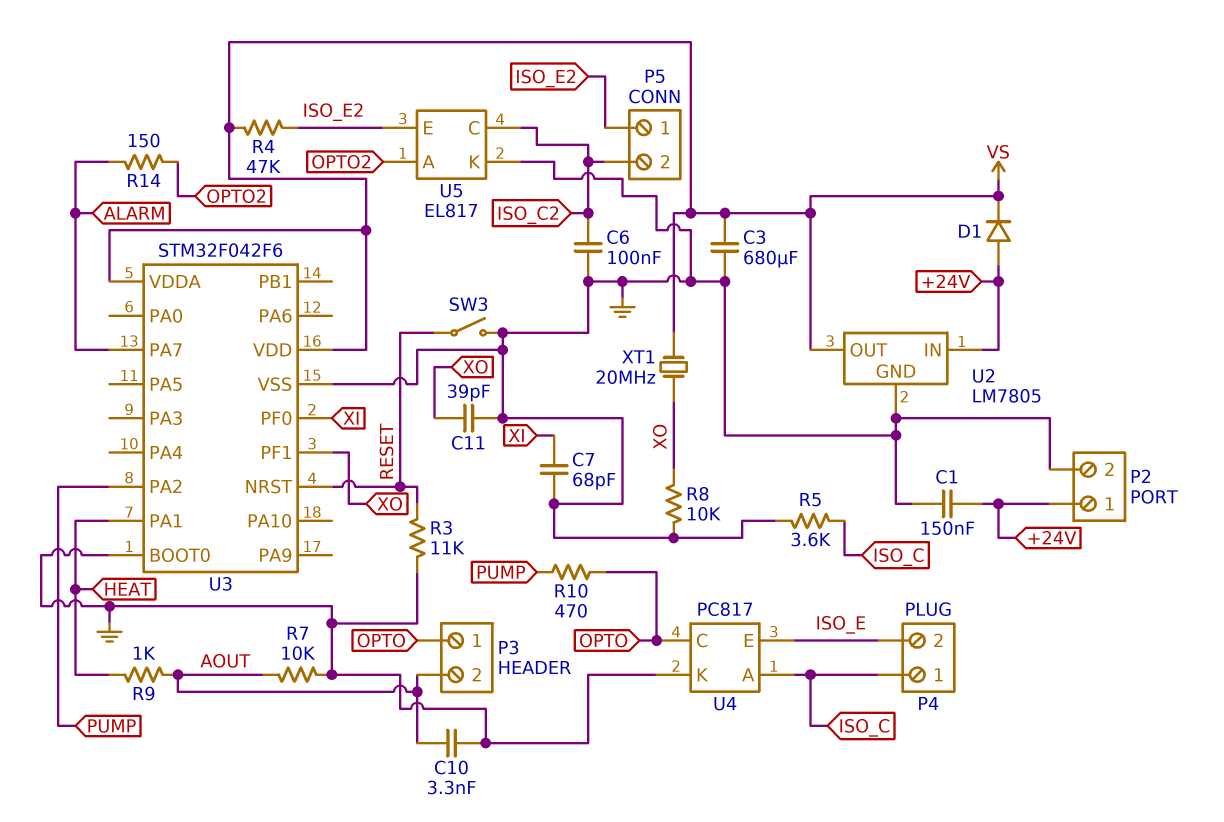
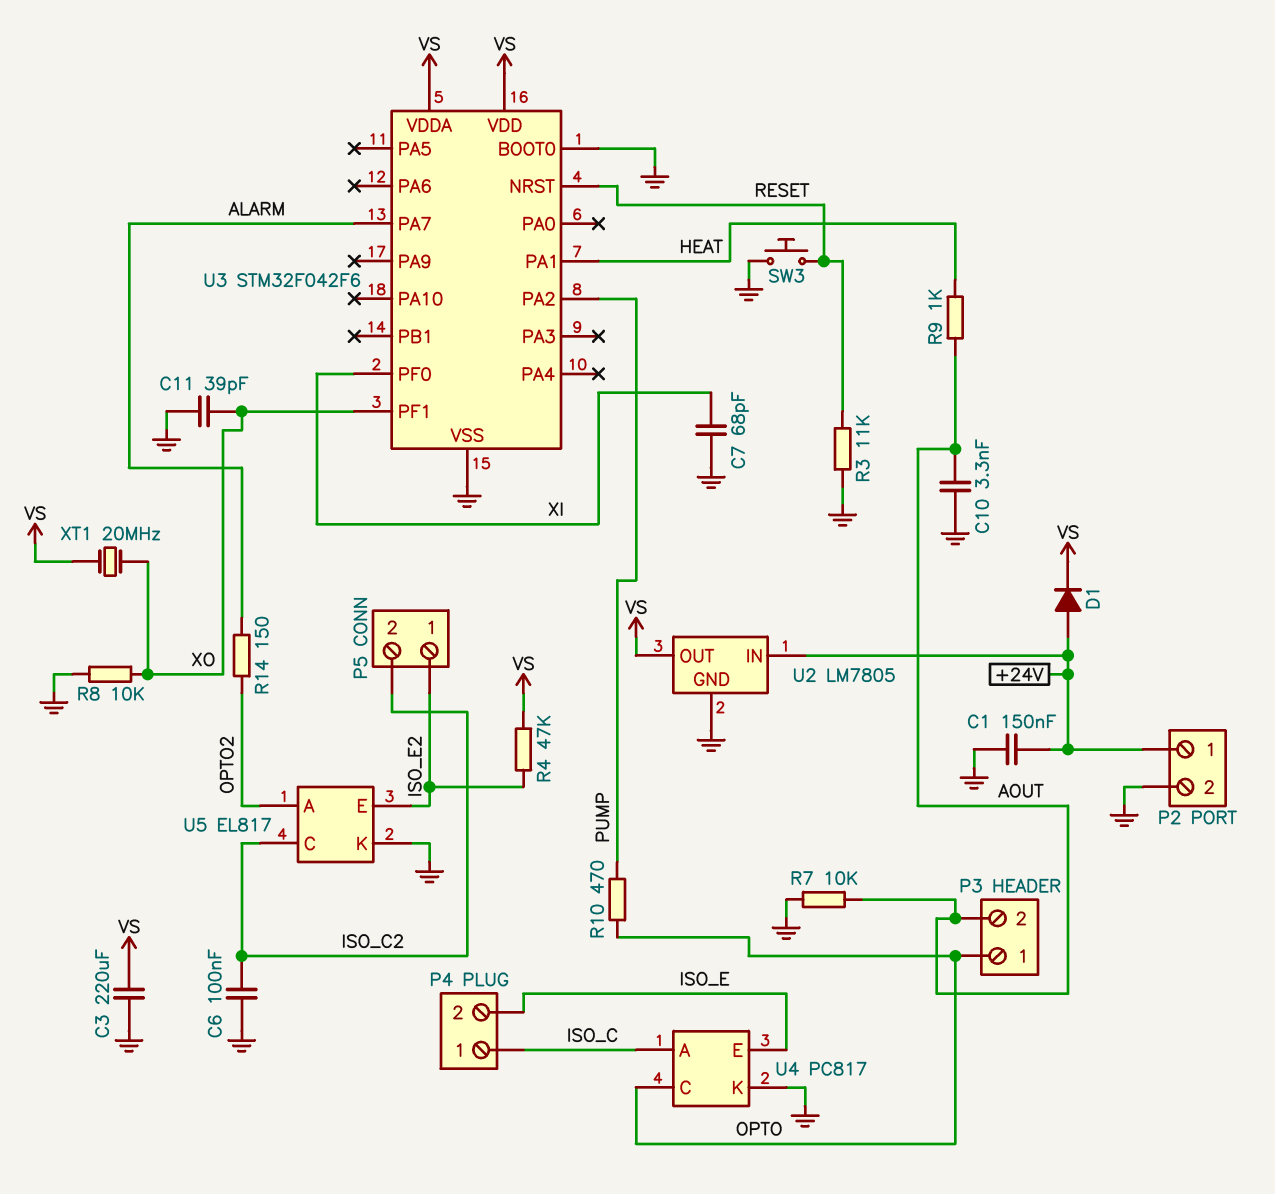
C3: 680uF (GND, VS) -> 220uF (GND, VS)
R5: 3.6k (GND, ISO_C) -> none
SW3: switch (GND, RESET) -> button (GND, RESET)

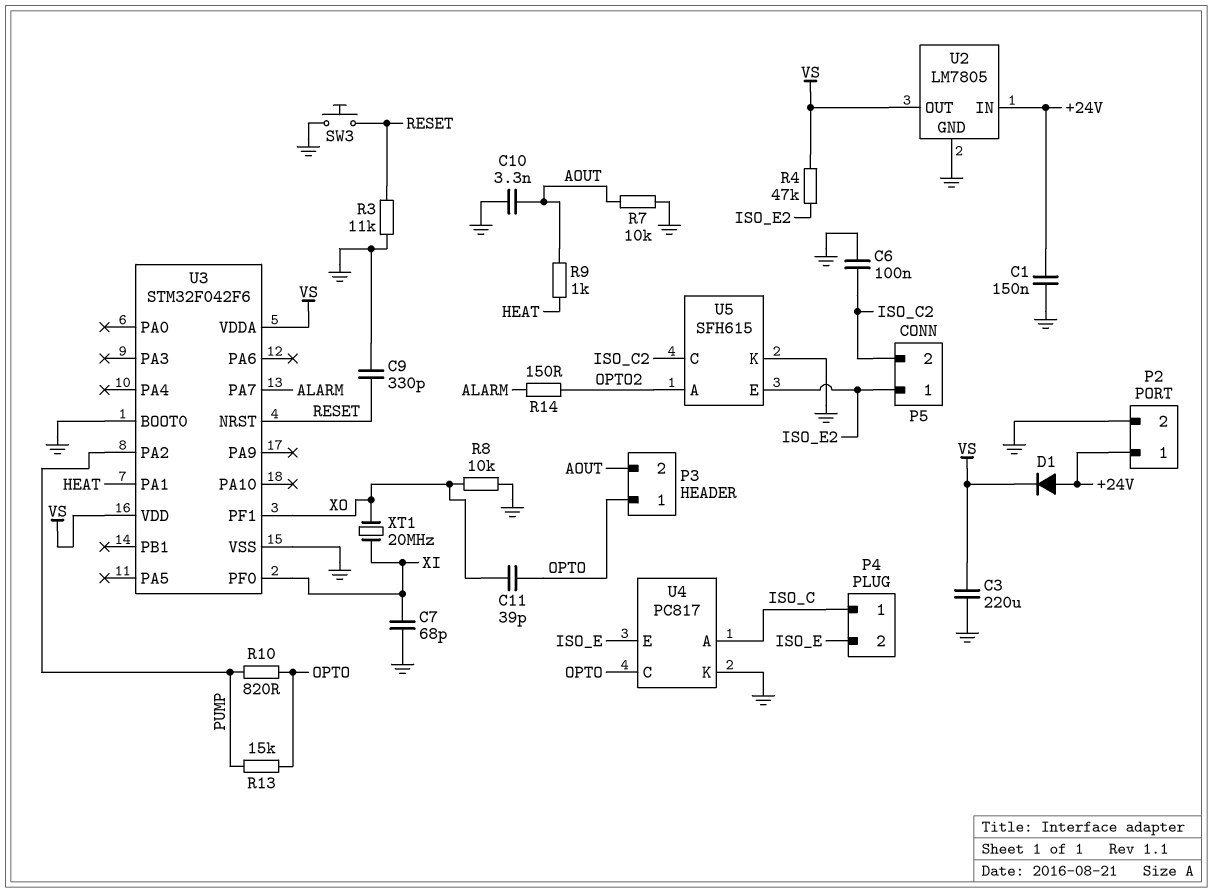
C9: none -> 330pF (GND, RESET)
C11: 39pF (GND, XO) -> 39pF (OPTO, XO)
R10: 470 (OPTO, PUMP) -> 820 (OPTO, PUMP)
R13: none -> 15k (OPTO, PUMP)
U5: EL817 -> SFH615
XT1: 20MHz (VS, XO) -> 20MHz (XI, XO)

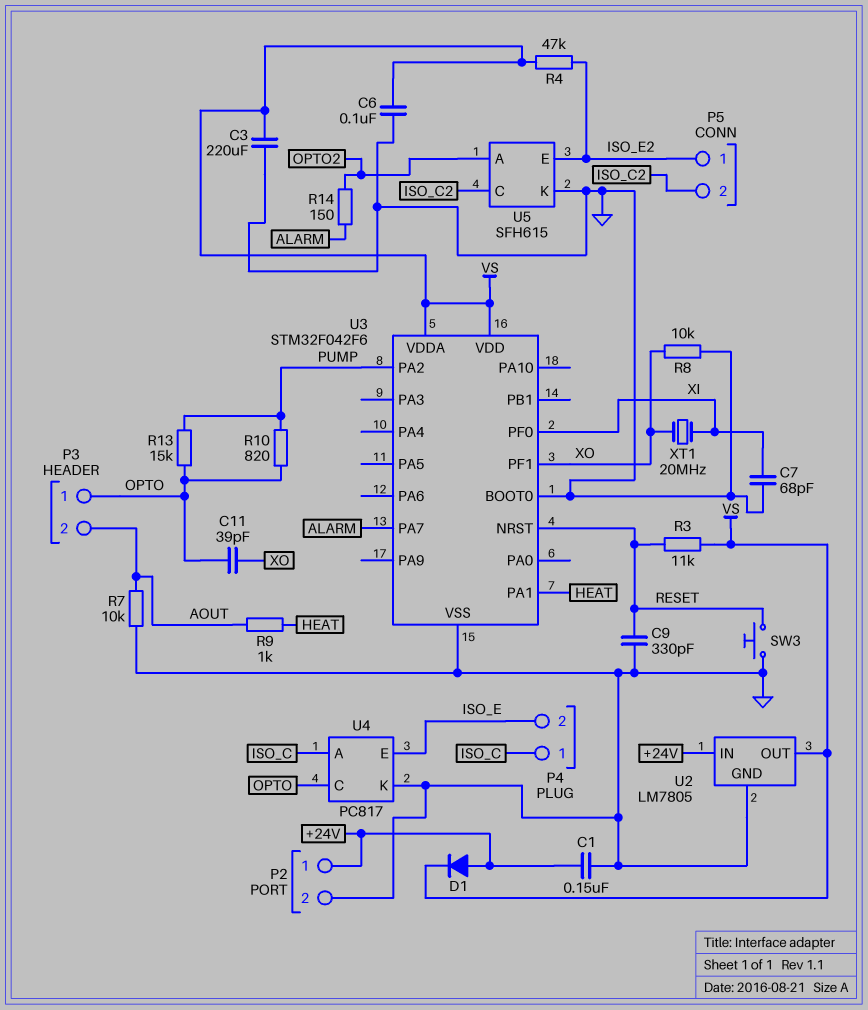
C6: 100nF (GND, ISO_C2) -> 100nF (GND, VS)
C10: 3.3nF (AOUT, GND) -> none
R3: 11k (GND, RESET) -> 11k (RESET, VS)

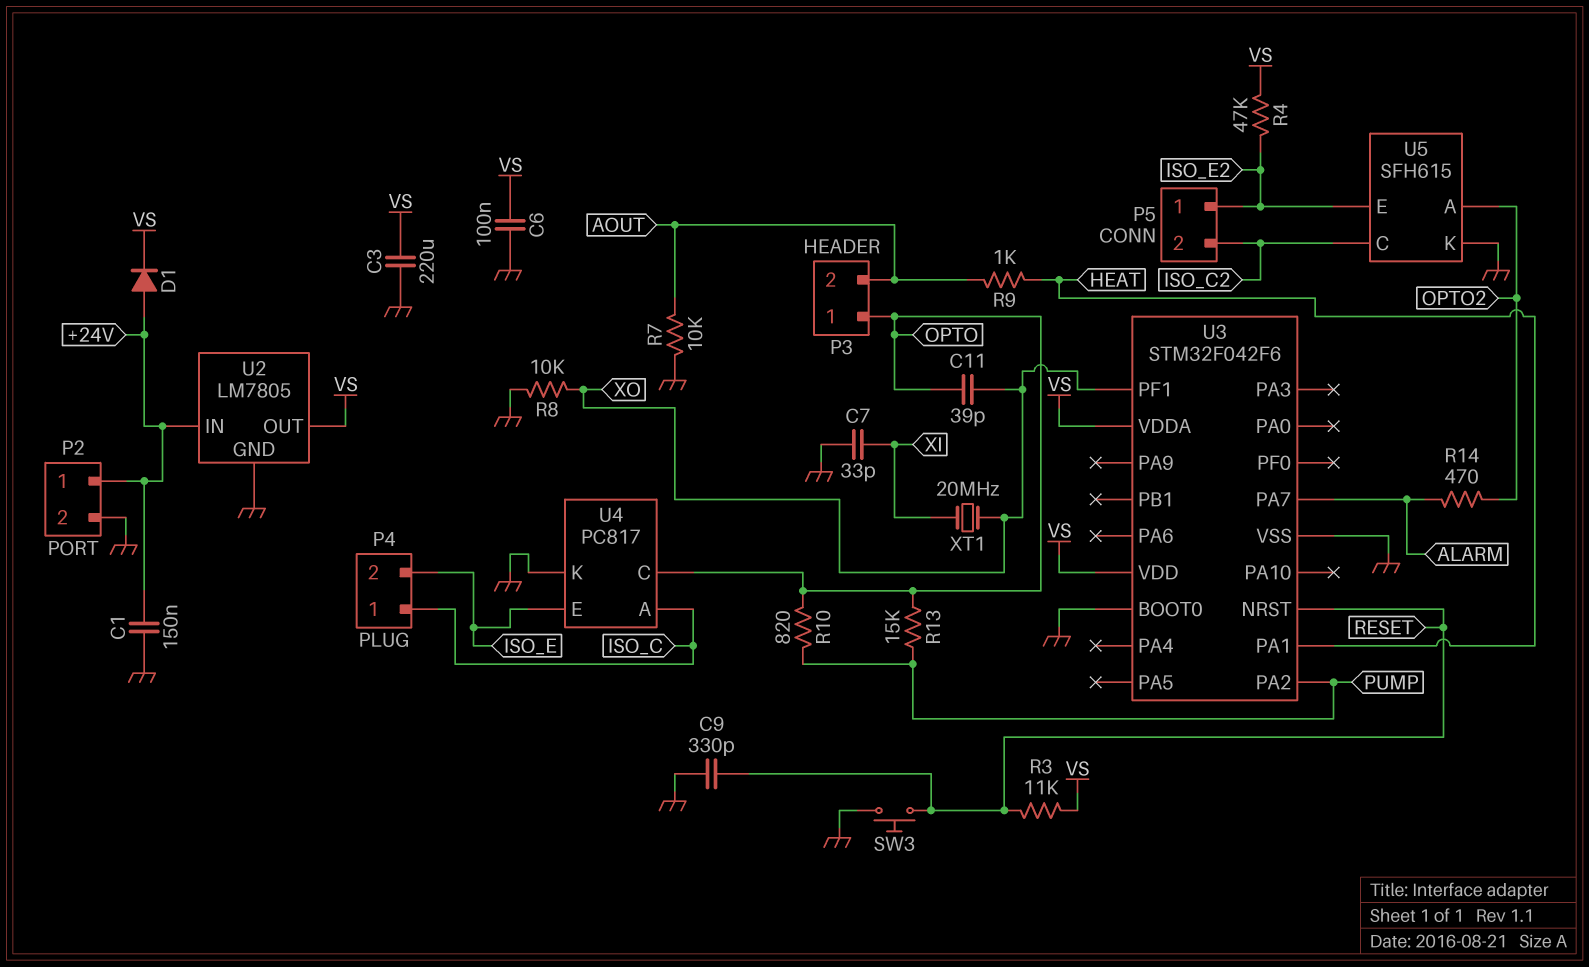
C7: 68pF (GND, XI) -> 33pF (GND, XI)
R14: 150 (ALARM, OPTO2) -> 470 (ALARM, OPTO2)
U3 pin PF0: XI -> none

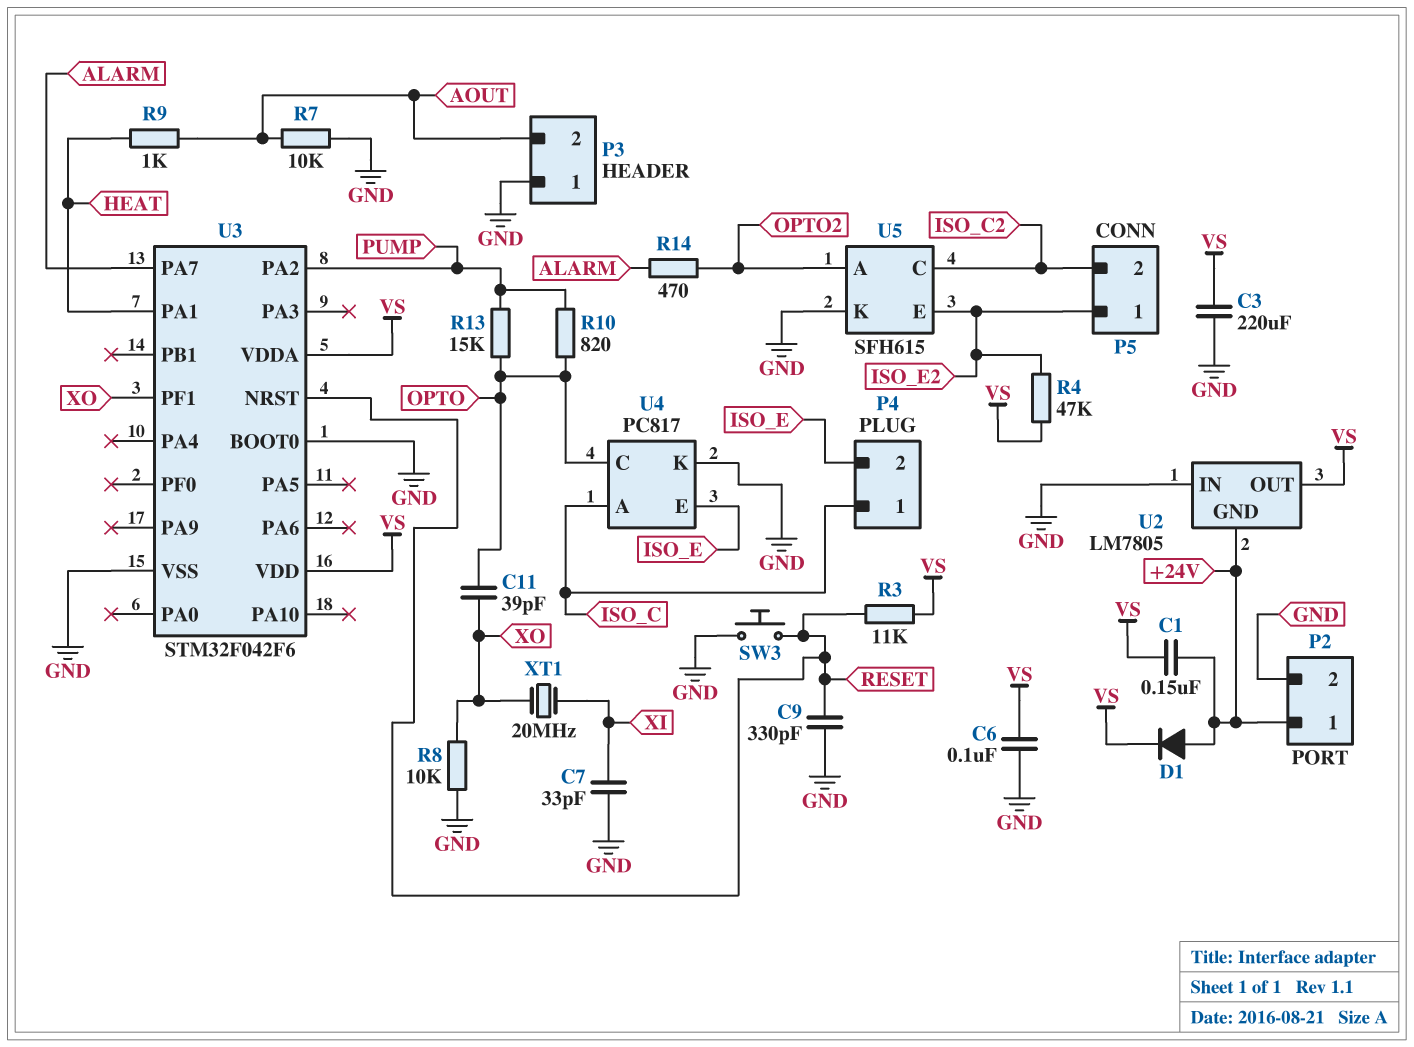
C1: 150nF (+24V, GND) -> 150nF (+24V, VS)
P3 pin 1: OPTO -> GND
U2 pin GND: GND -> +24V
U2 pin IN: +24V -> GND

